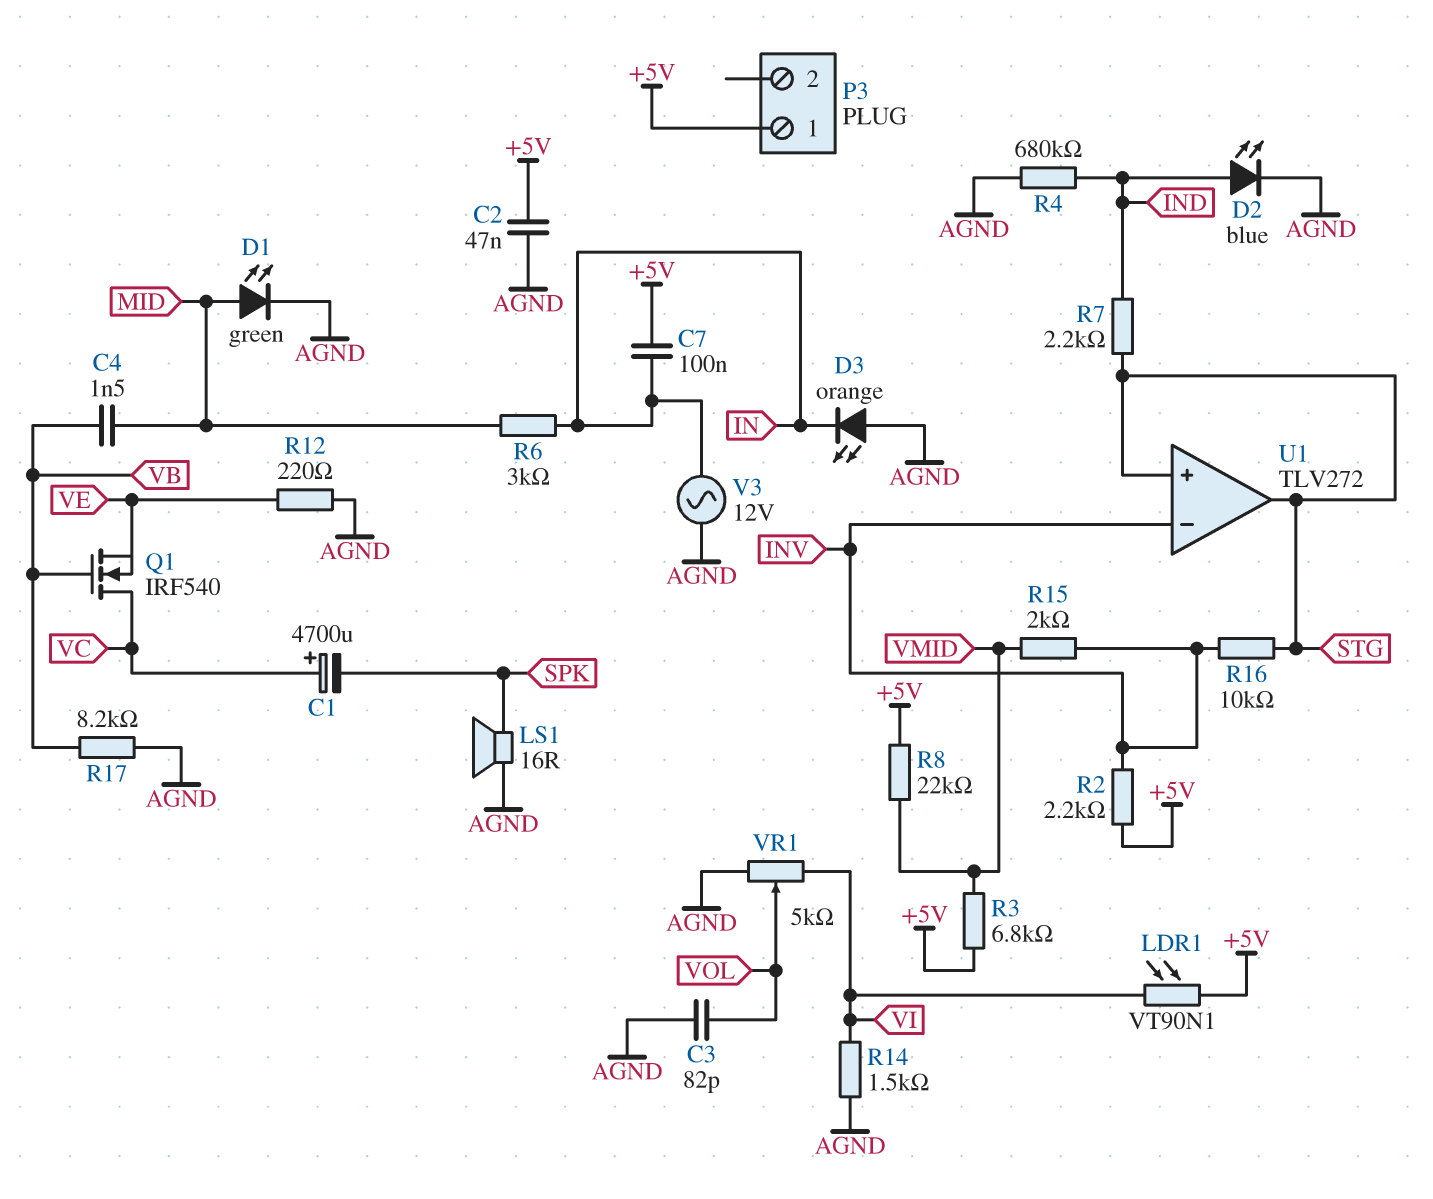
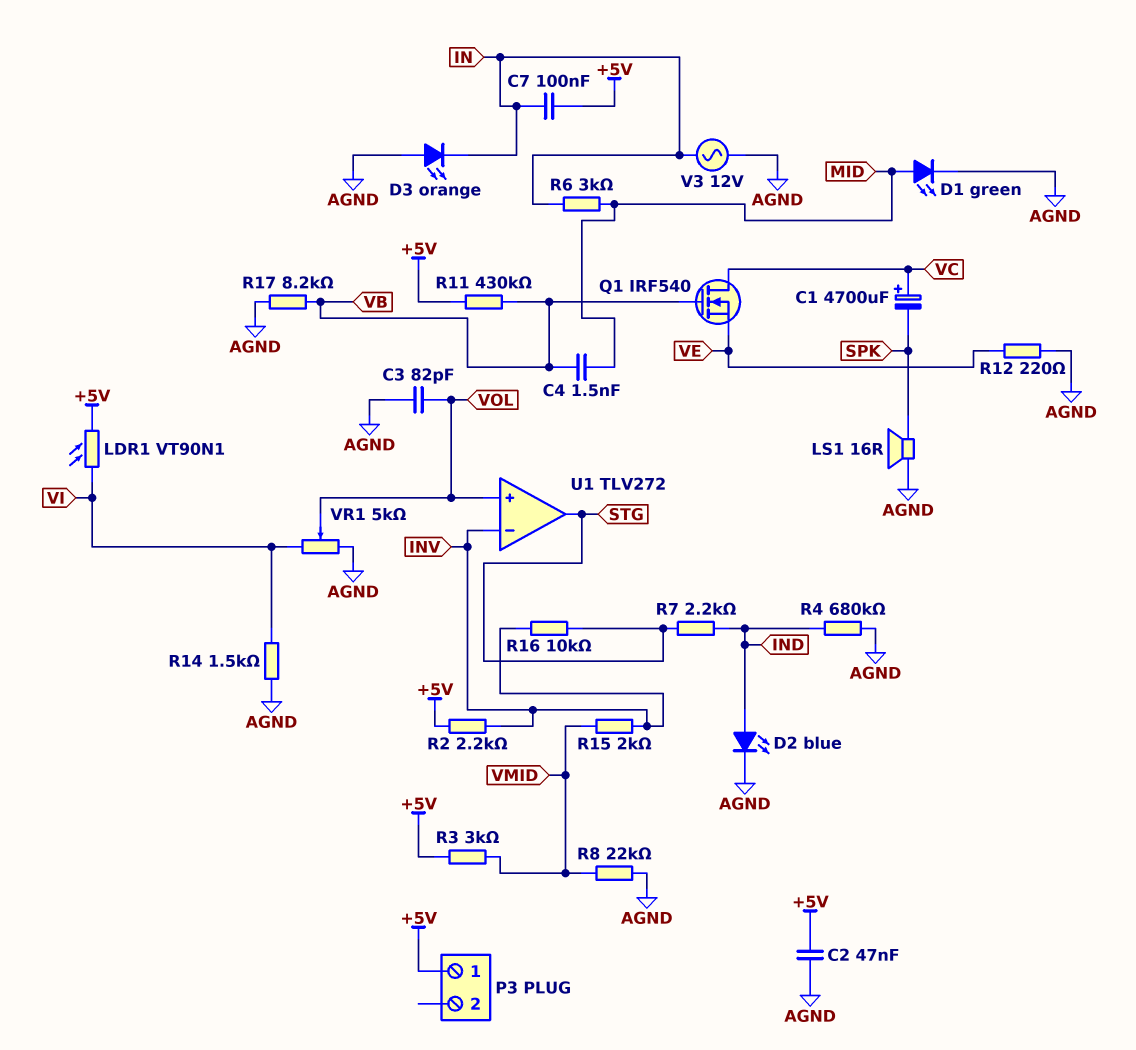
R3: 6.8k (+5V, VMID) -> 3k (+5V, VMID)
R8: 22k (+5V, VMID) -> 22k (AGND, VMID)
R11: none -> 430k (+5V, VB)
U1 pin in+: STG -> VOL

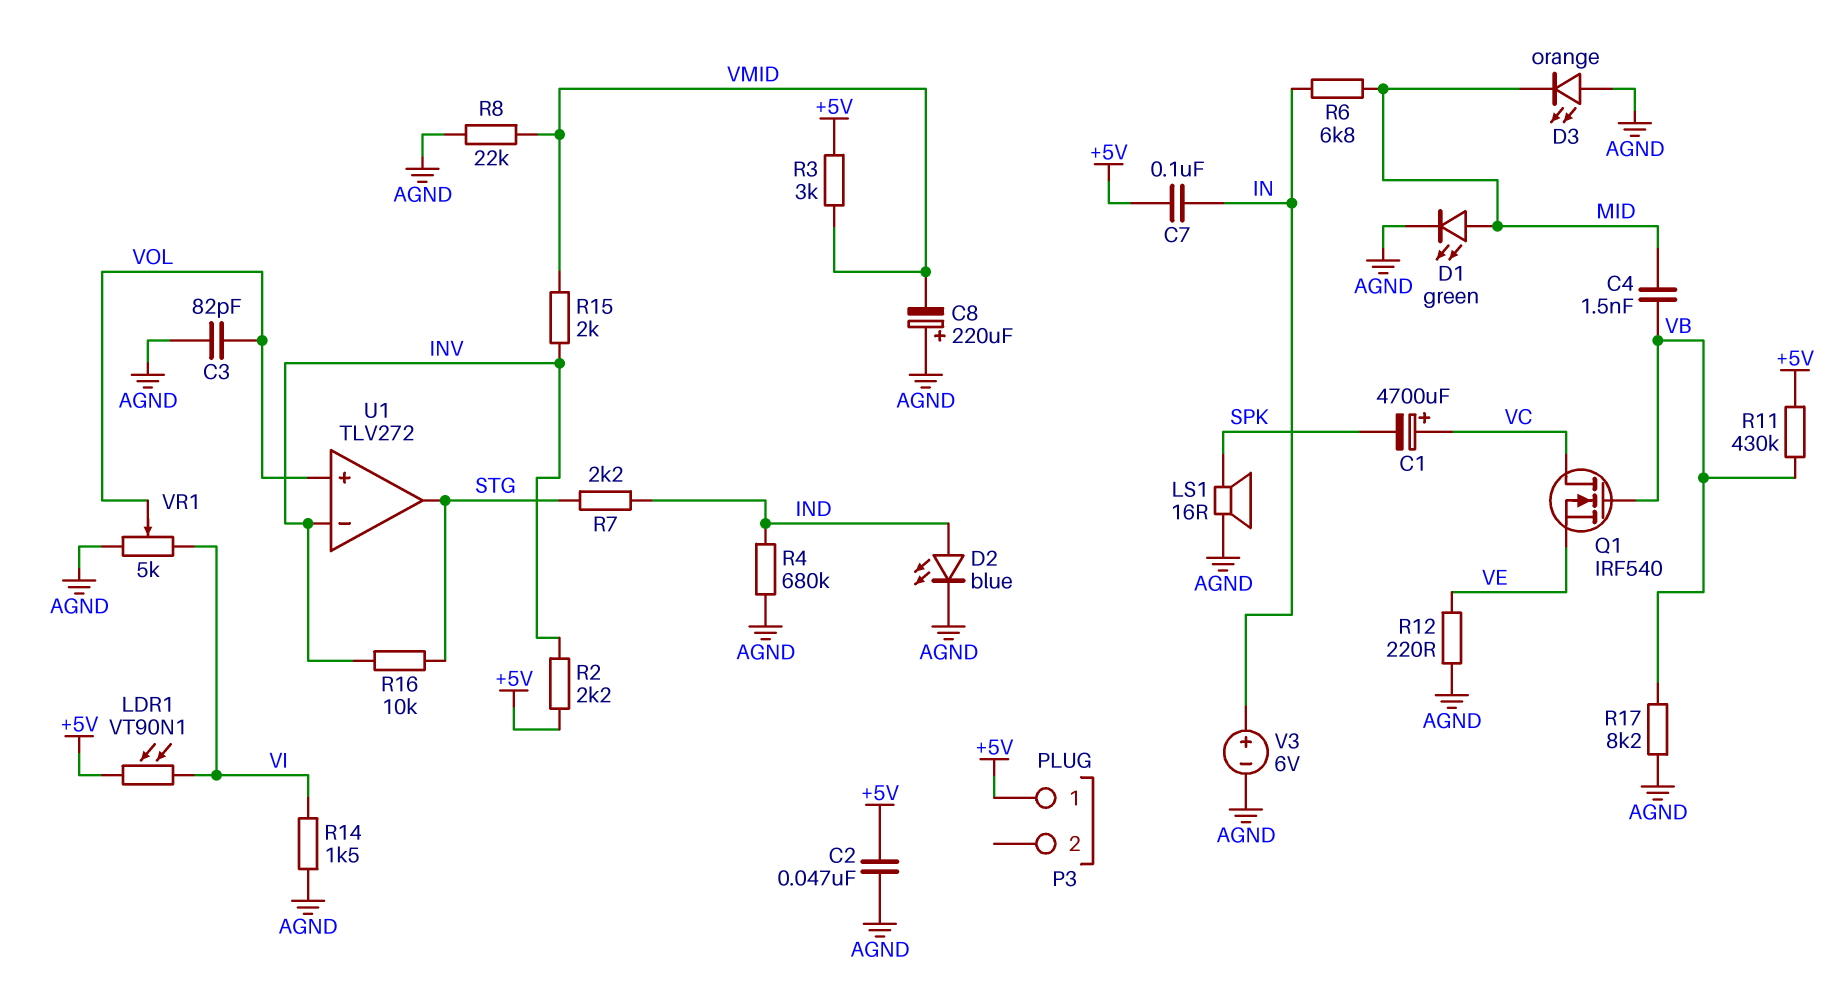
C8: none -> 220uF (plus AGND, minus VMID)
D3: LED orange (A AGND, K IN) -> LED orange (A AGND, K MID)
R6: 3k (IN, MID) -> 6.8k (IN, MID)
V3: AC 12V (AGND, IN) -> 6V (plus IN, minus AGND)

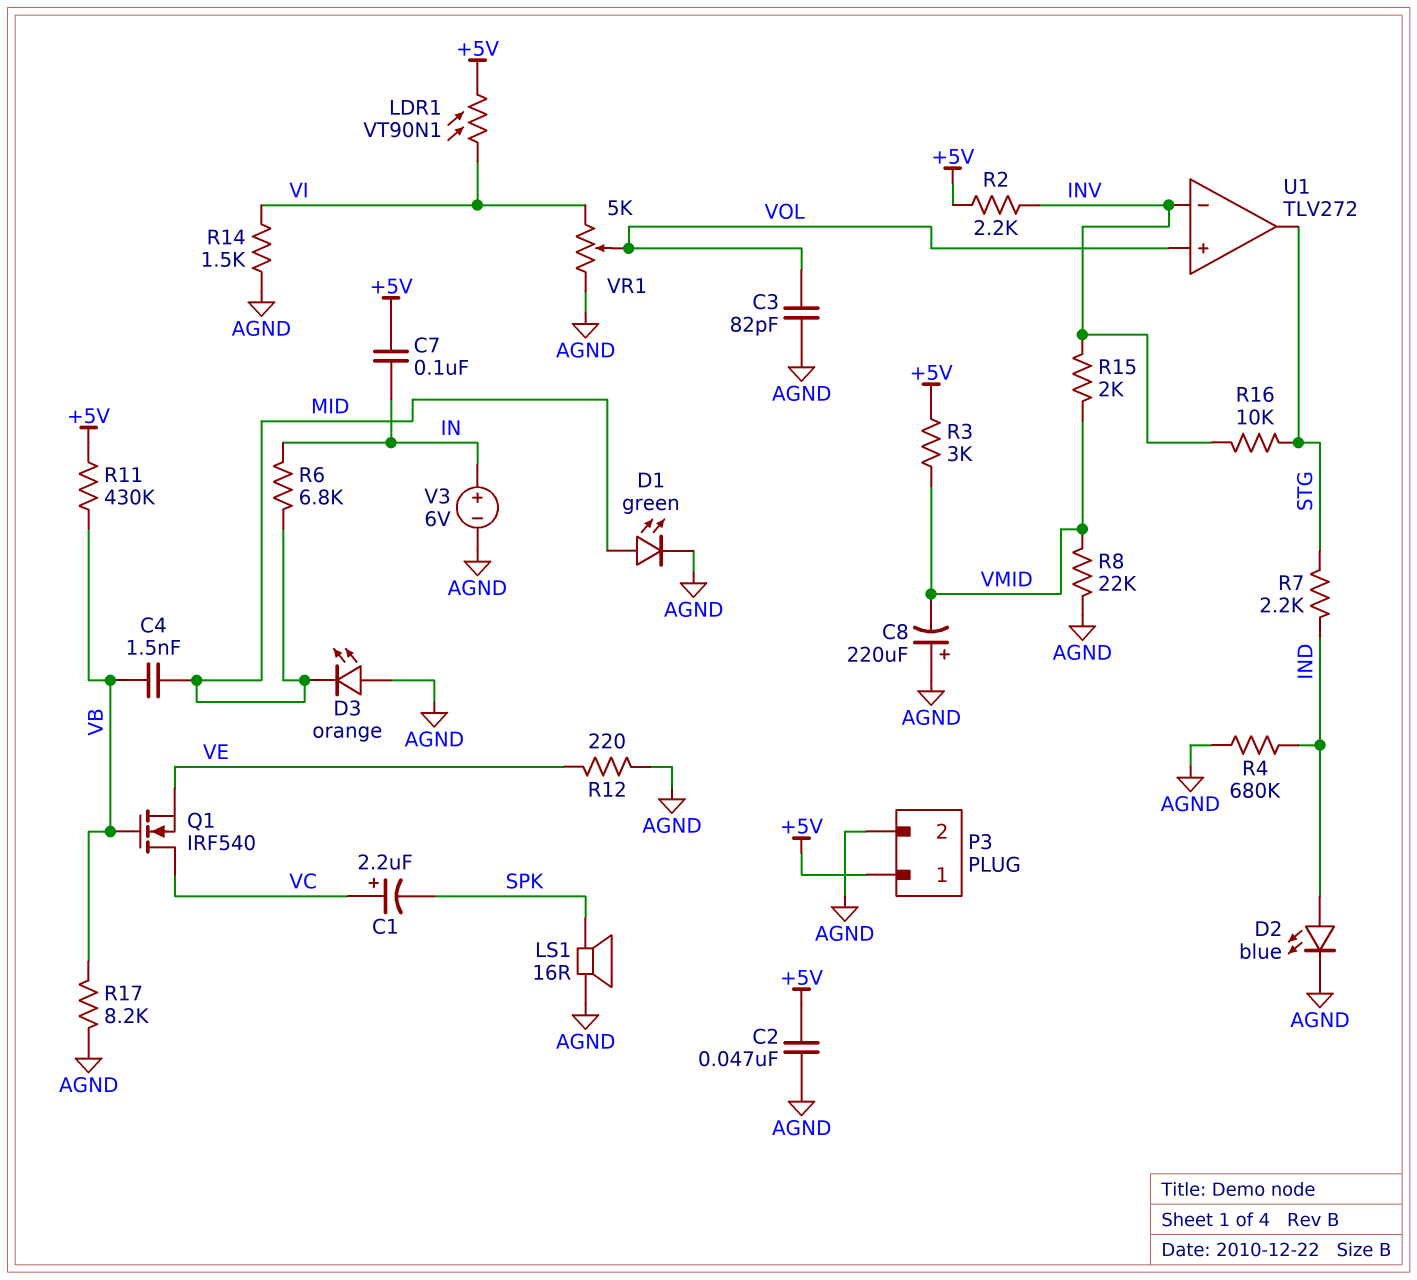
C1: 4700uF (plus VC, minus SPK) -> 2.2uF (plus VC, minus SPK)
P3 pin 2: none -> AGND

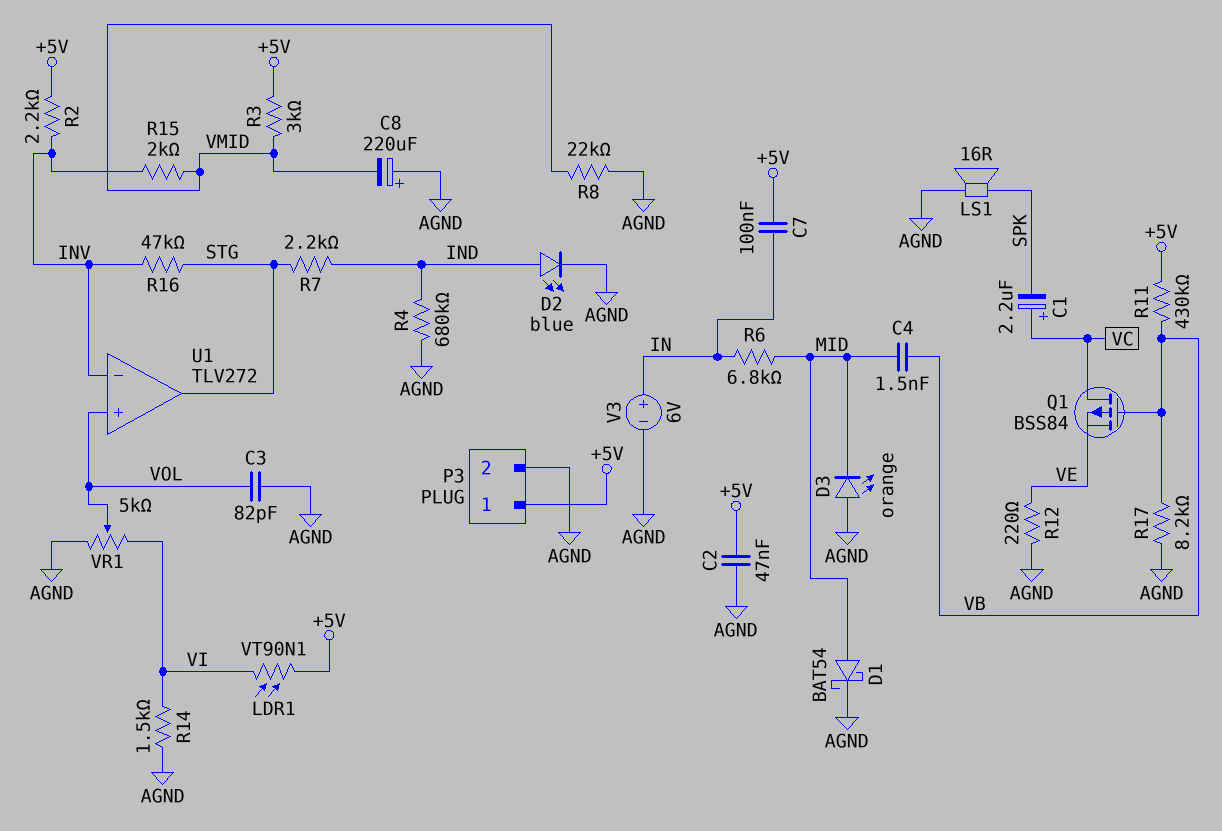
D1: LED green (A MID, K AGND) -> schottky BAT54 (A MID, K AGND)
Q1: NMOS IRF540 (G VB, D VC, S VE) -> PMOS BSS84 (G VB, D VC, S VE)
R16: 10k (INV, STG) -> 47k (INV, STG)

